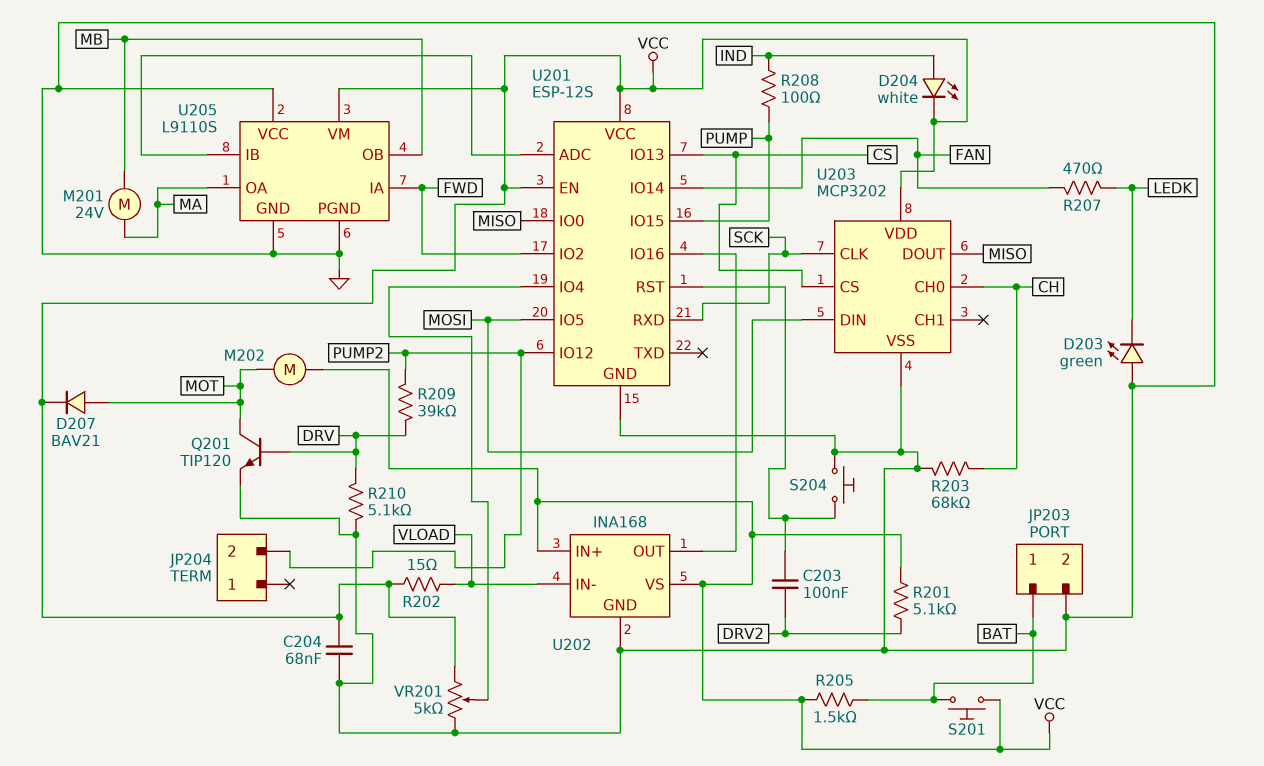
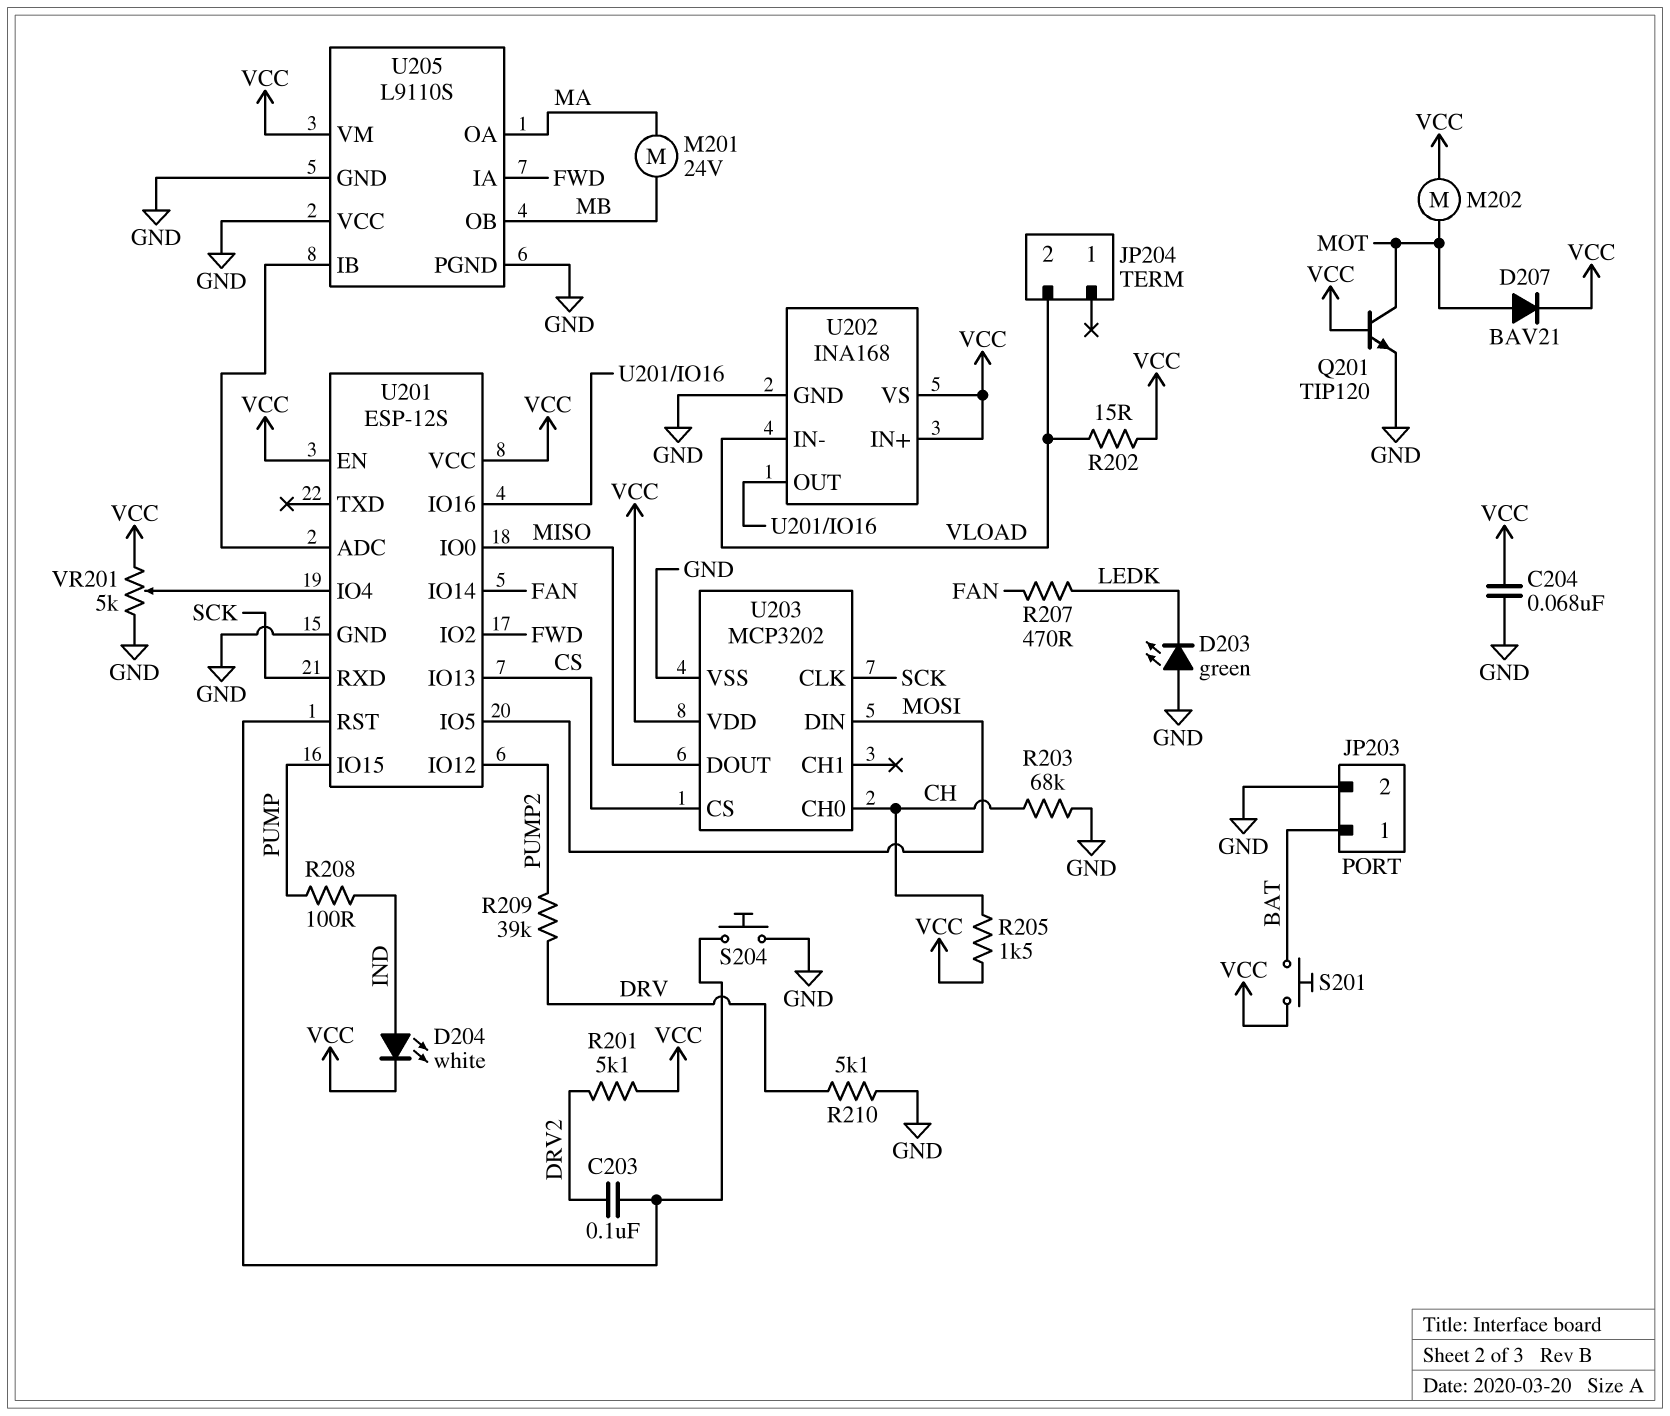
JP204 pin 2: PUMP2 -> VLOAD
Q201: NPN TIP120 (B DRV, C MOT, E GND) -> NPN TIP120 (B VCC, C MOT, E GND)
R205: 1.5k (BAT, VCC) -> 1.5k (CH, VCC)

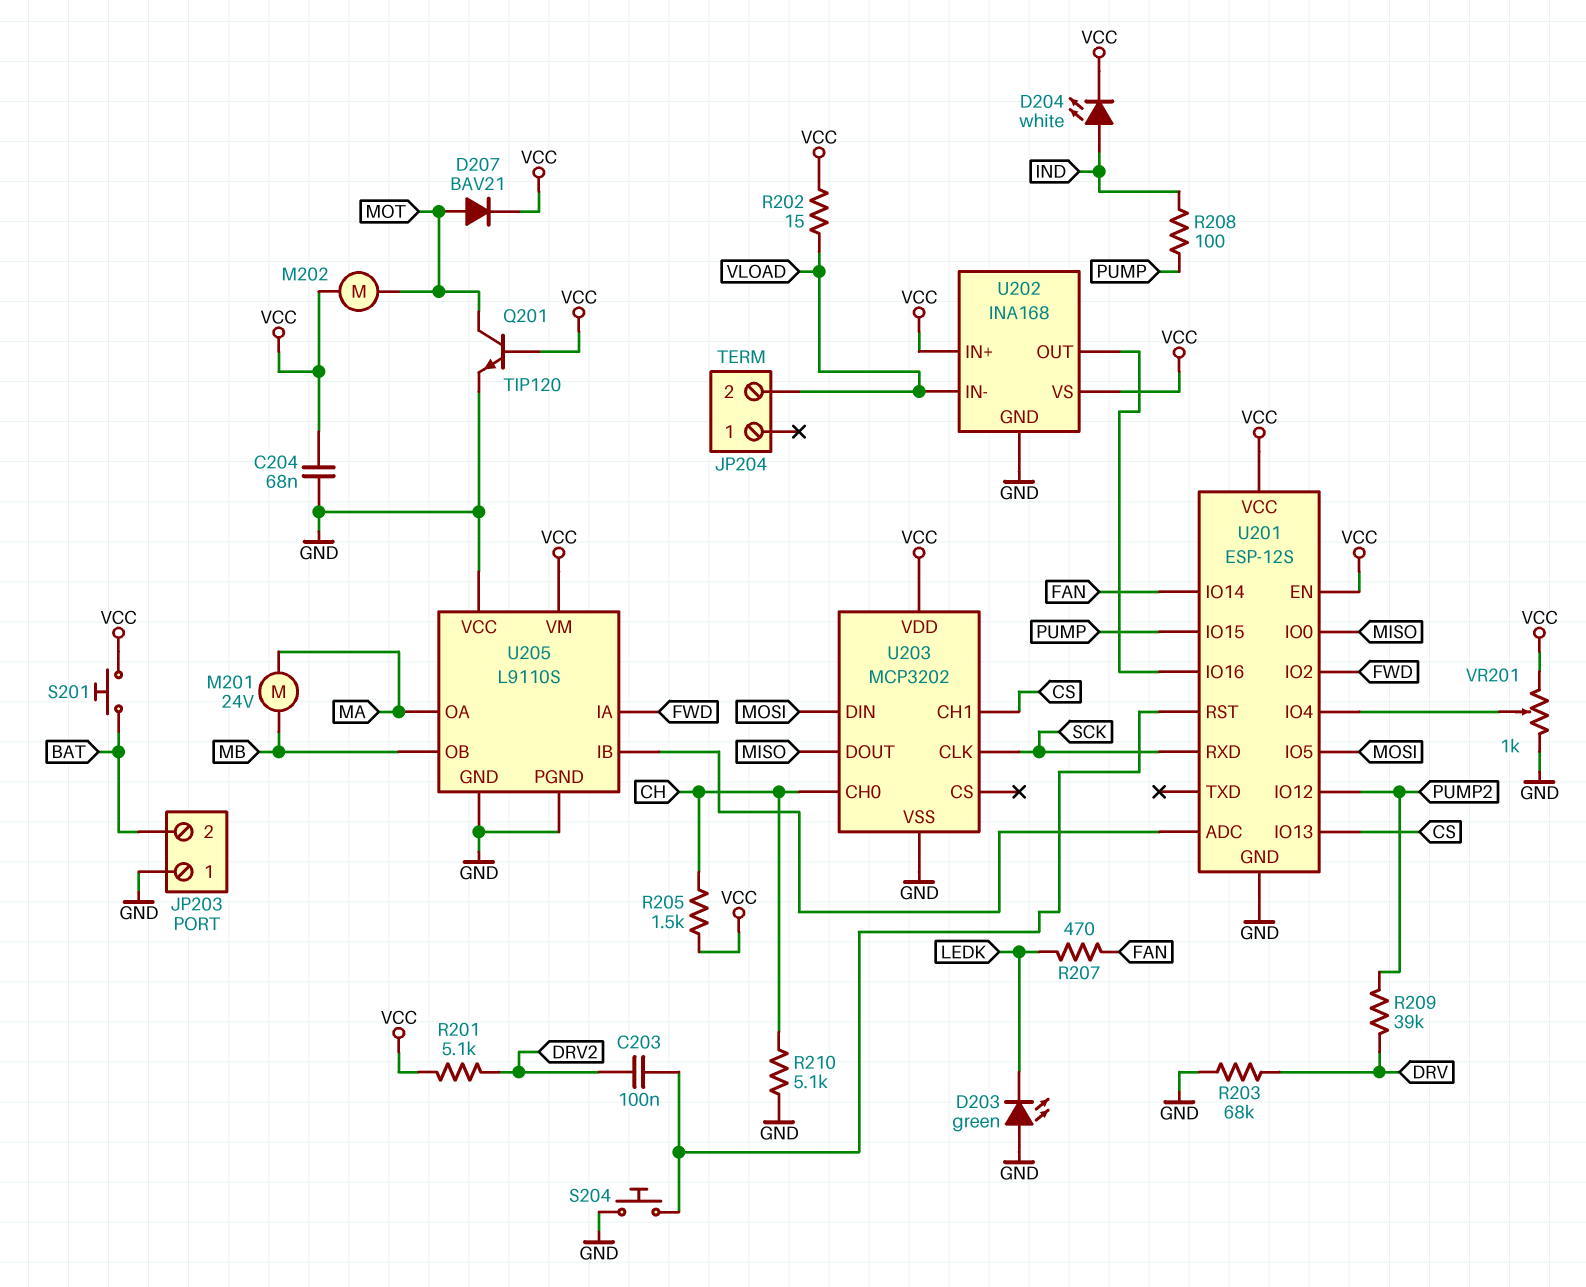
JP203 pin 1: BAT -> GND
JP203 pin 2: GND -> BAT
R203: 68k (CH, GND) -> 68k (DRV, GND)
R210: 5.1k (DRV, GND) -> 5.1k (CH, GND)
U203 pin CH1: none -> CS
U203 pin CS: CS -> none
VR201: 5k (GND, VCC, wiper U201/IO4) -> 1k (GND, VCC, wiper U201/IO4)

